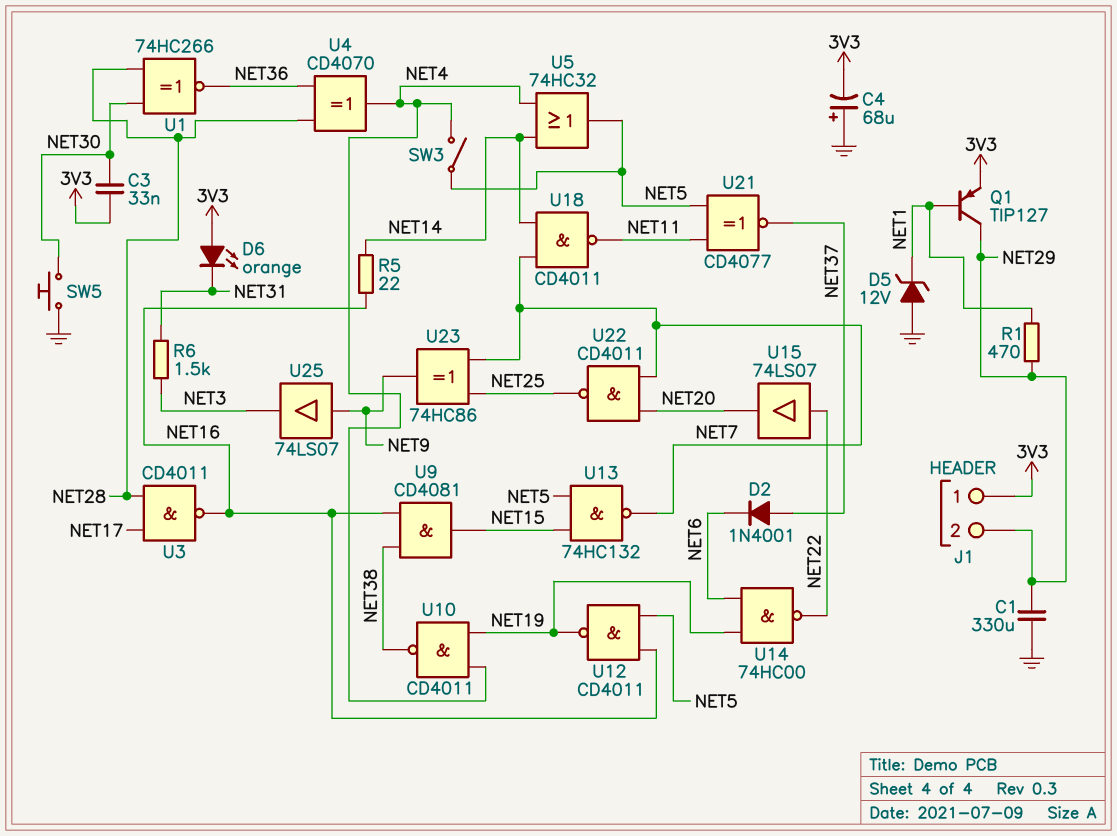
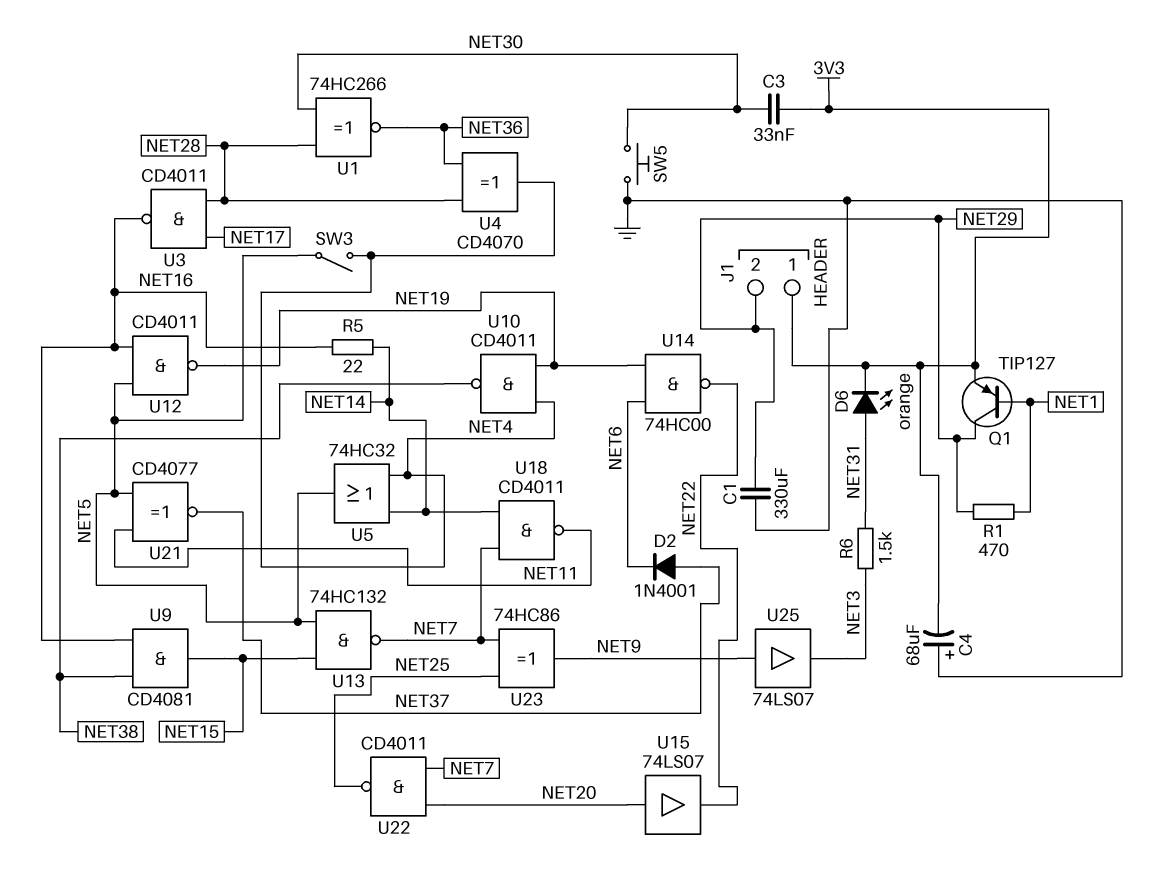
D5: zener 12V (A GND, K NET1) -> none
D6: LED orange (A 3V3, K NET31) -> LED orange (A NET31, K 3V3)
U15: buffer 74LS07 (in NET22, out NET20) -> buffer 74LS07 (in NET20, out NET22)

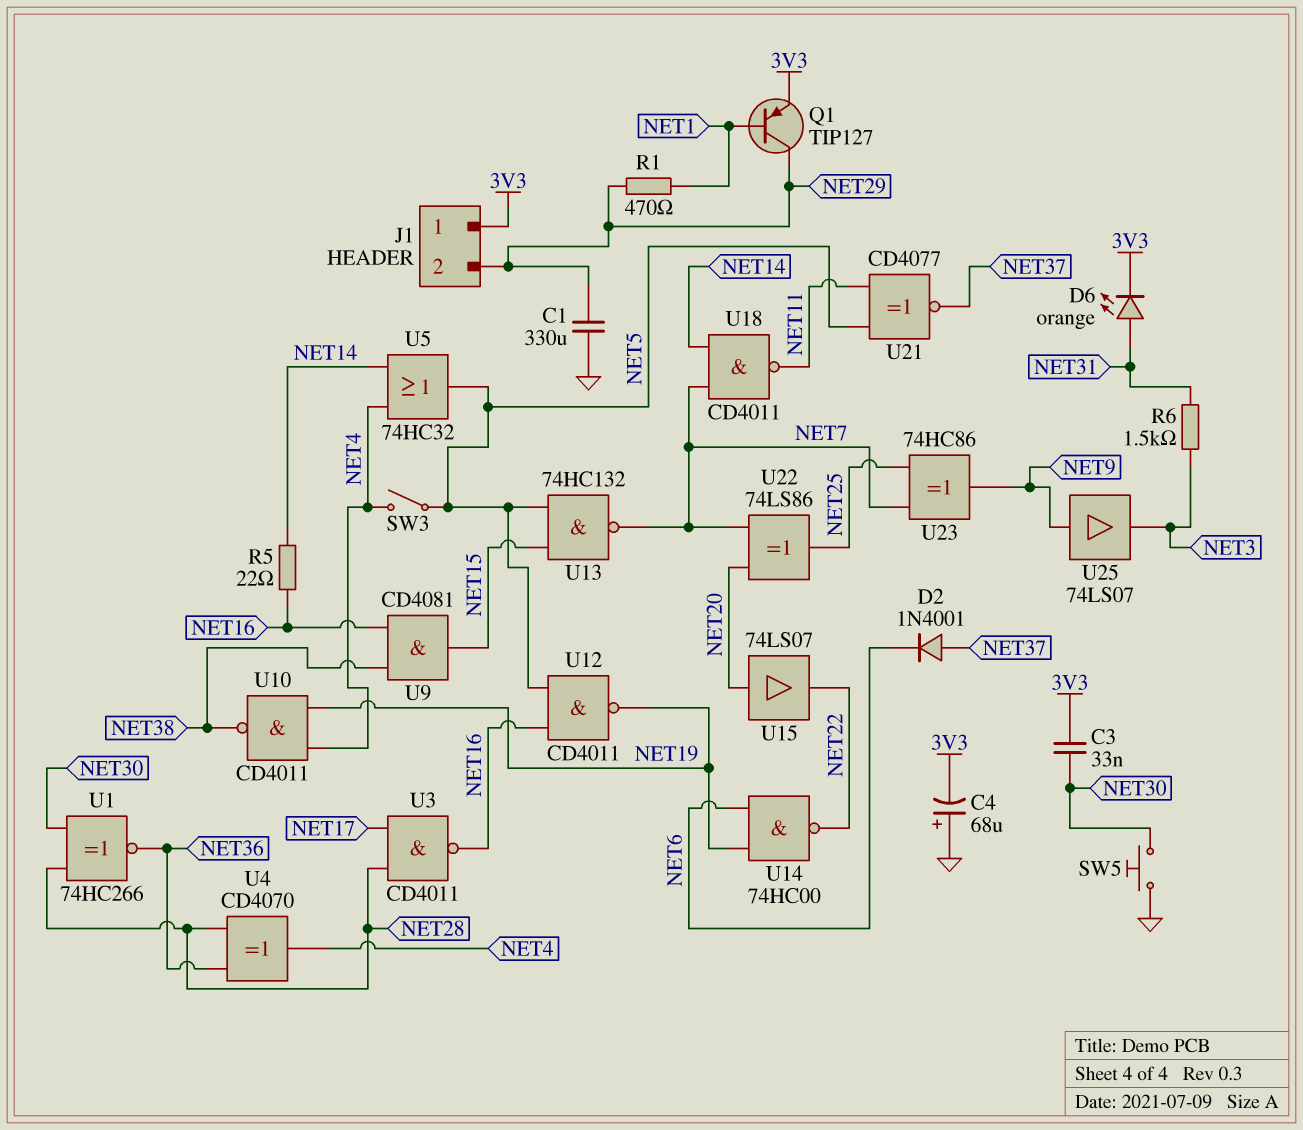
U22: NAND CD4011 (in NET7, in NET20, out NET25) -> XOR 74LS86 (in NET7, in NET20, out NET25)

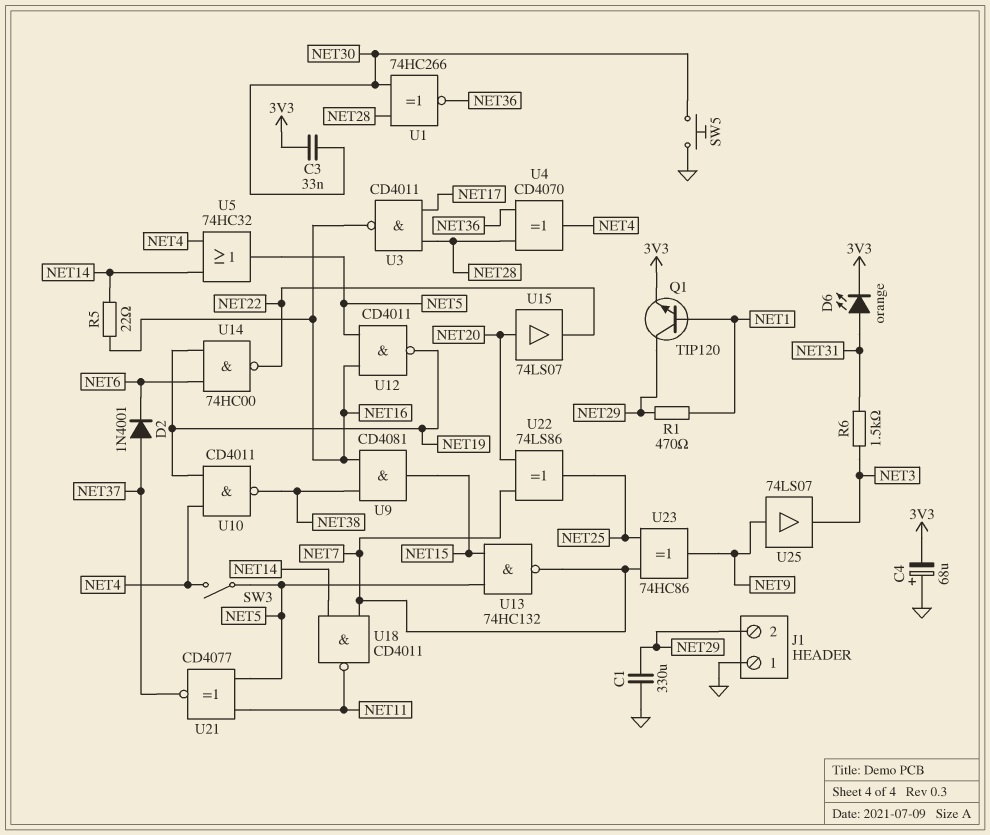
J1 pin 1: 3V3 -> GND
Q1: PNP TIP127 (B NET1, C NET29, E 3V3) -> NPN TIP120 (B NET1, C NET29, E 3V3)

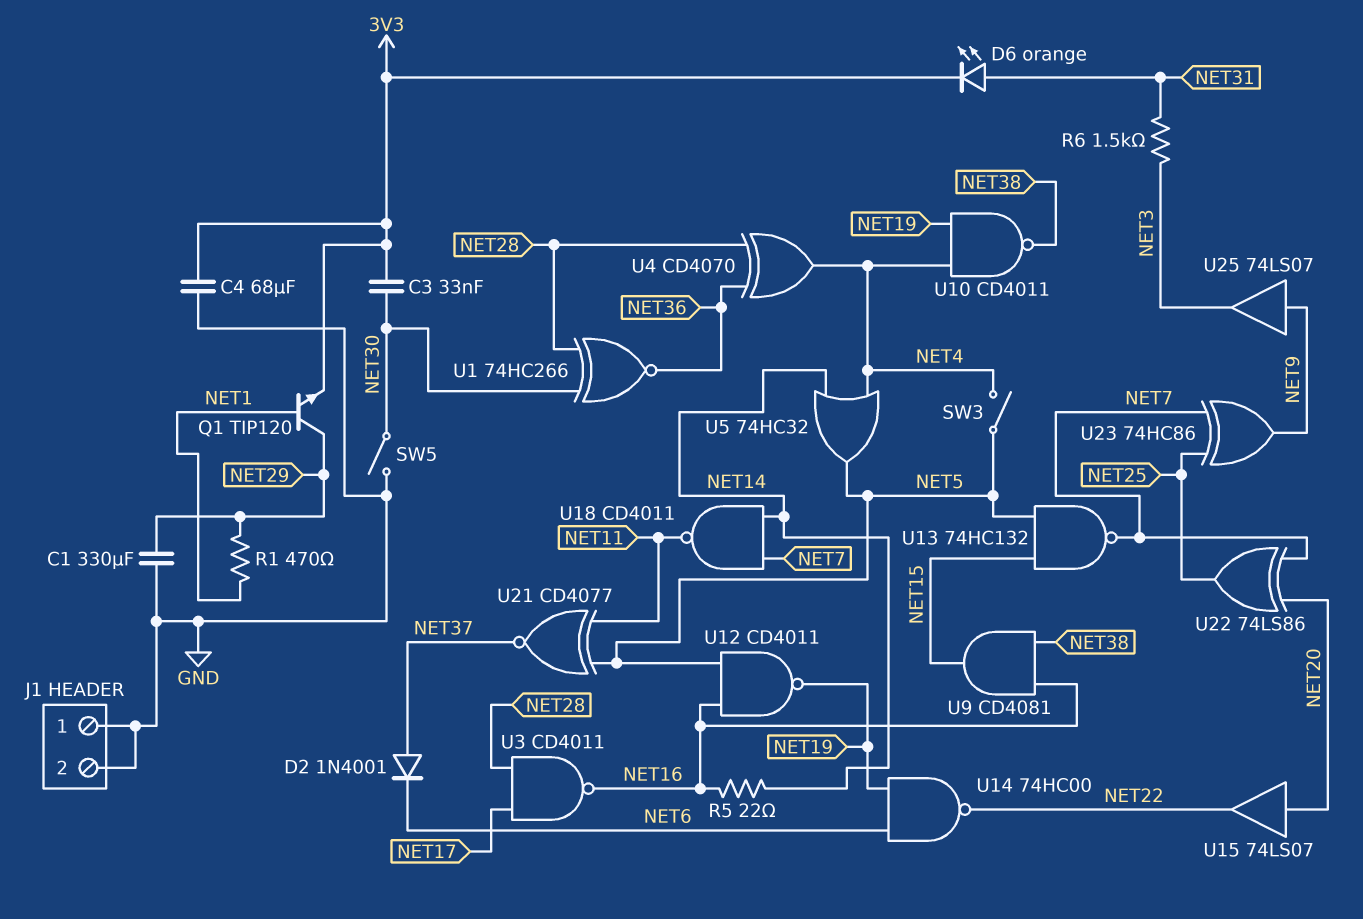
C4: 68uF (plus GND, minus 3V3) -> 68uF (3V3, GND)
J1 pin 2: NET29 -> GND
SW5: button (GND, NET30) -> switch (GND, NET30)

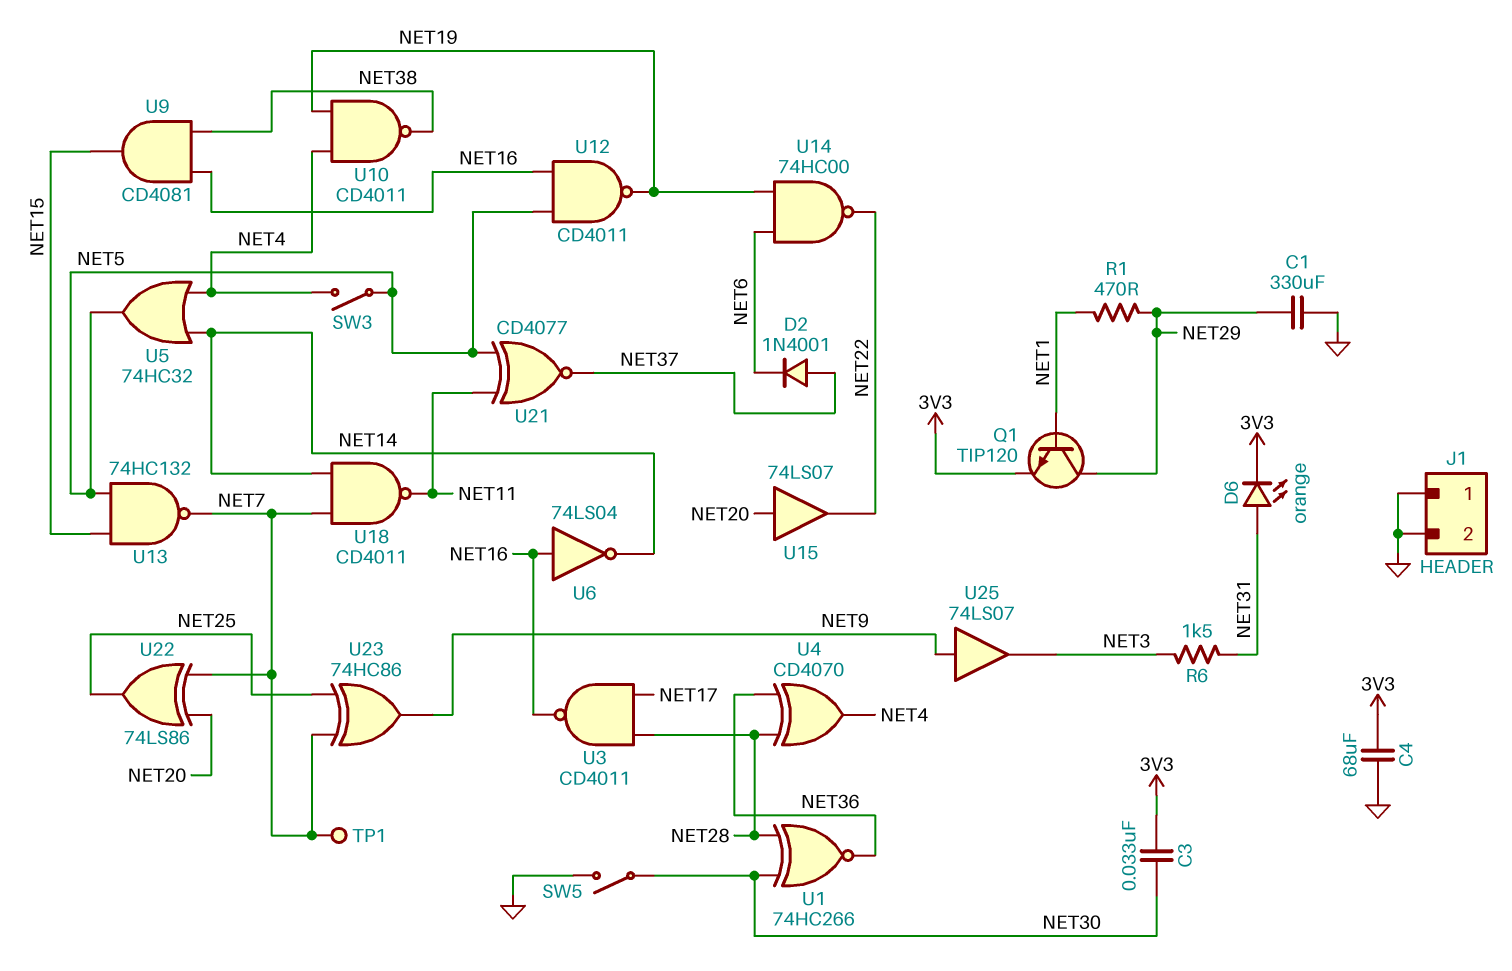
R5: 22 (NET14, NET16) -> none
TP1: none -> test point (NET7)
U6: none -> NOT 74LS04 (in NET16, out NET14)

